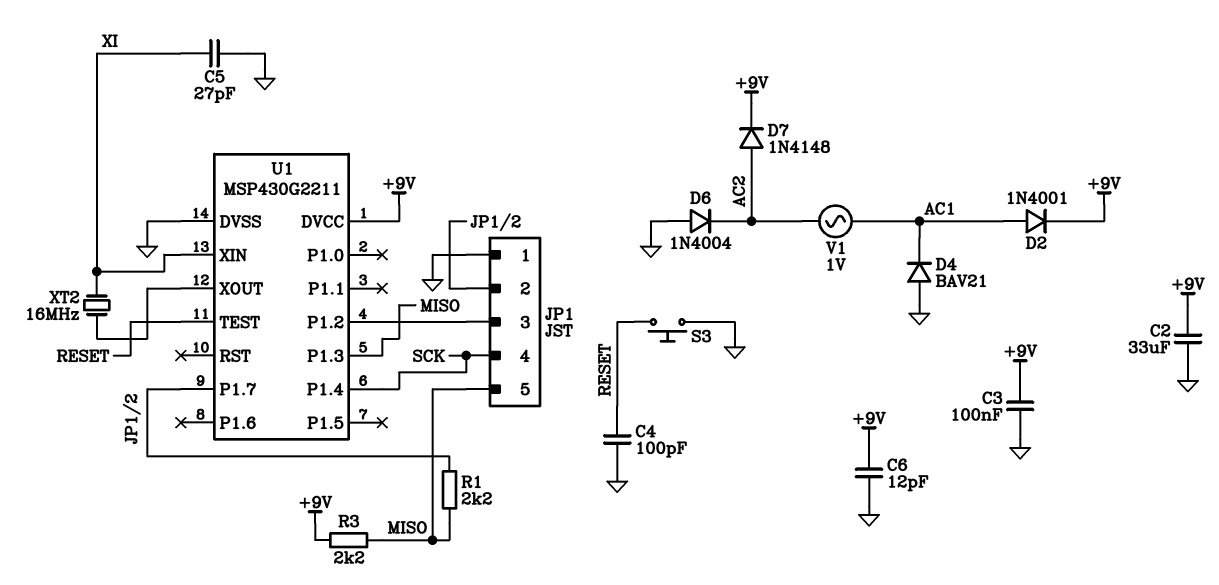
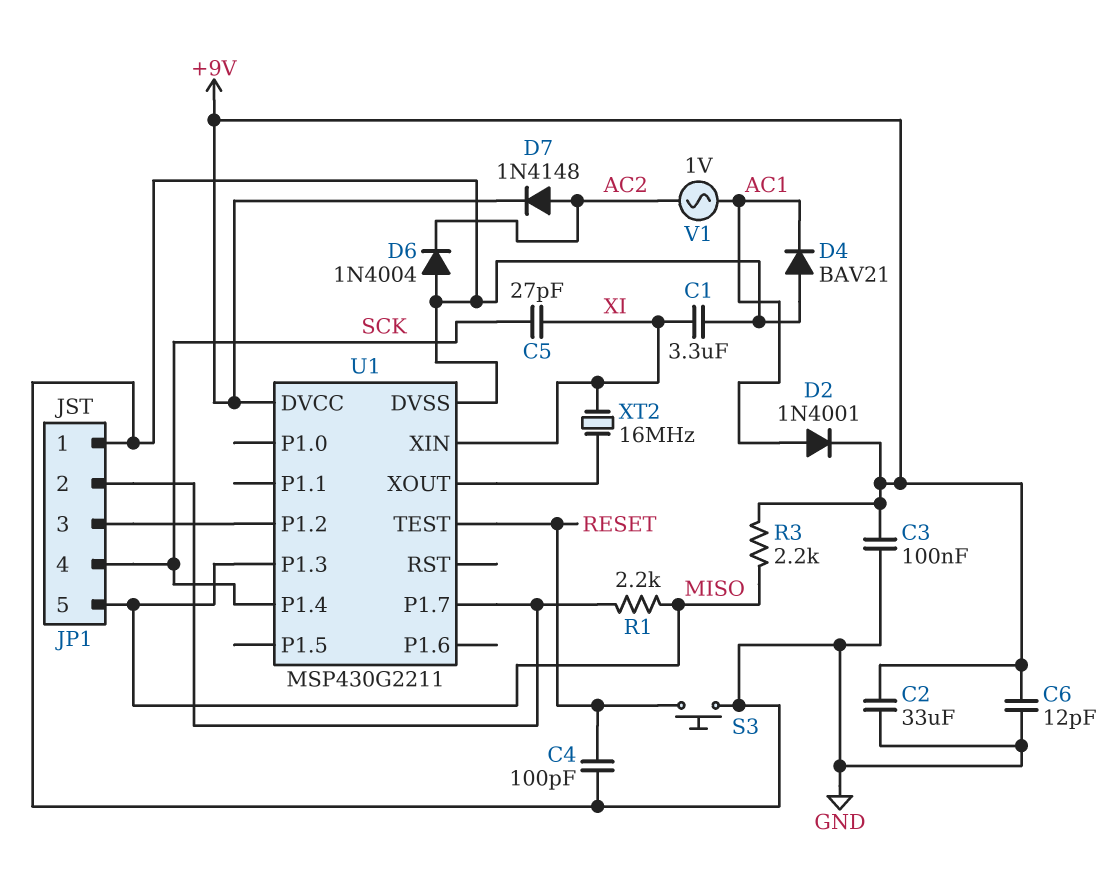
C1: none -> 3.3uF (GND, XI)
C5: 27pF (GND, XI) -> 27pF (SCK, XI)

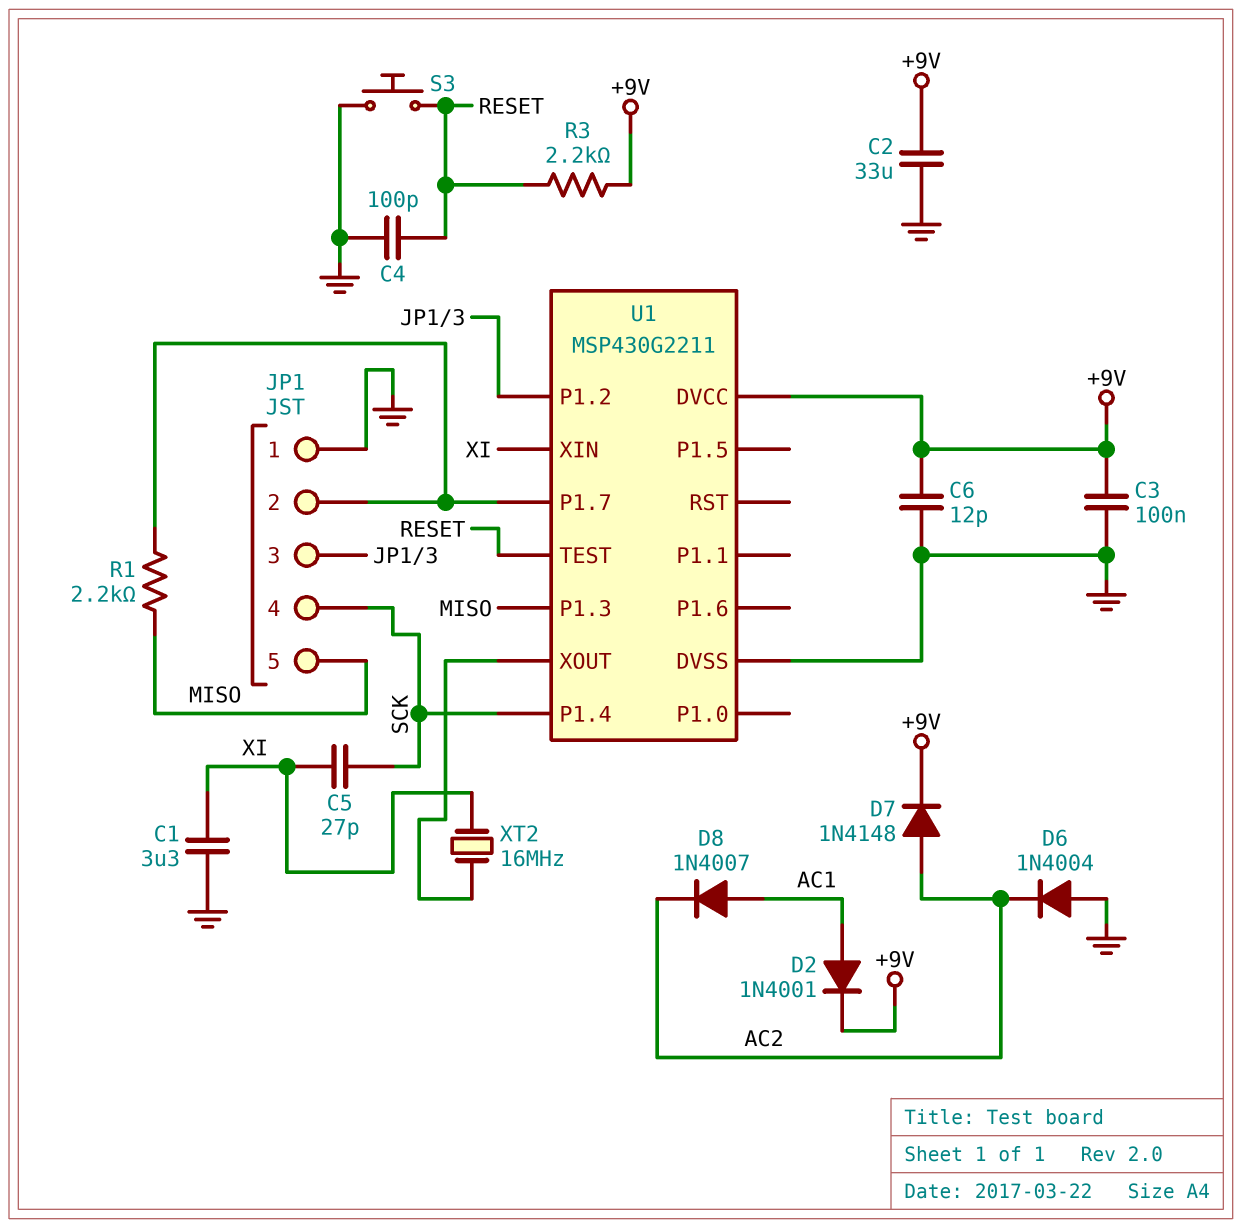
D4: diode BAV21 (A GND, K AC1) -> none
D8: none -> diode 1N4007 (A AC1, K AC2)
R3: 2.2k (+9V, MISO) -> 2.2k (+9V, RESET)
V1: AC 1V (AC1, AC2) -> none

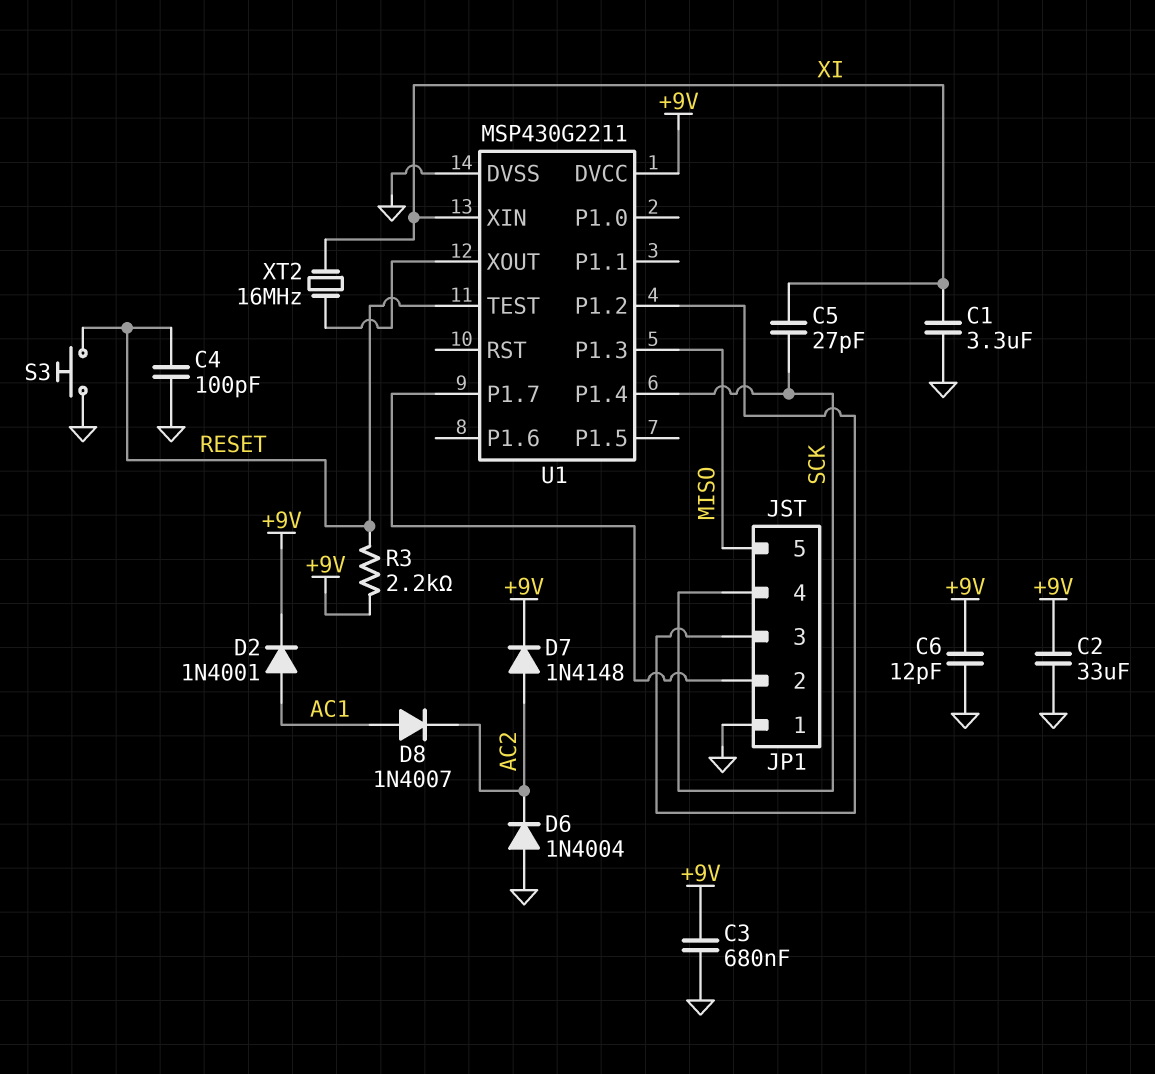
C3: 100nF (+9V, GND) -> 680nF (+9V, GND)
R1: 2.2k (JP1/2, MISO) -> none

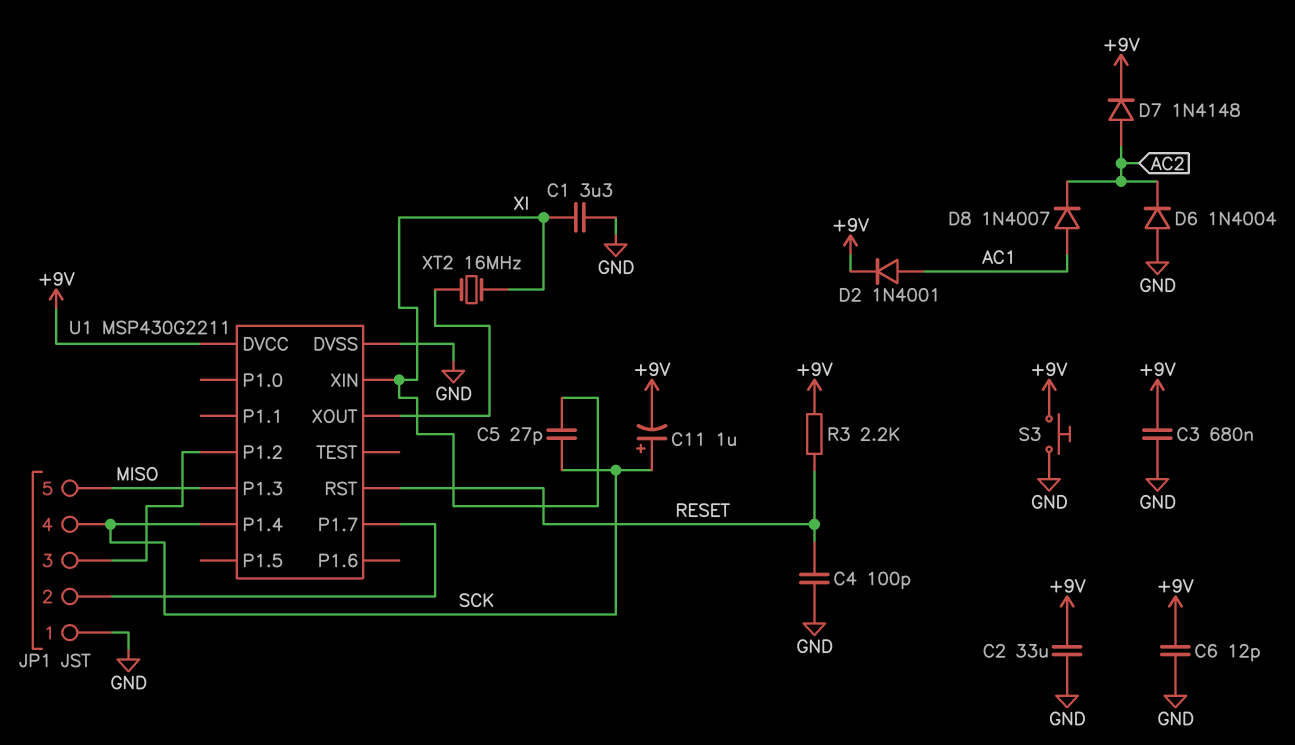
C11: none -> 1uF (plus SCK, minus +9V)
S3: button (GND, RESET) -> button (+9V, GND)
U1 pin RST: none -> RESET
U1 pin TEST: RESET -> none

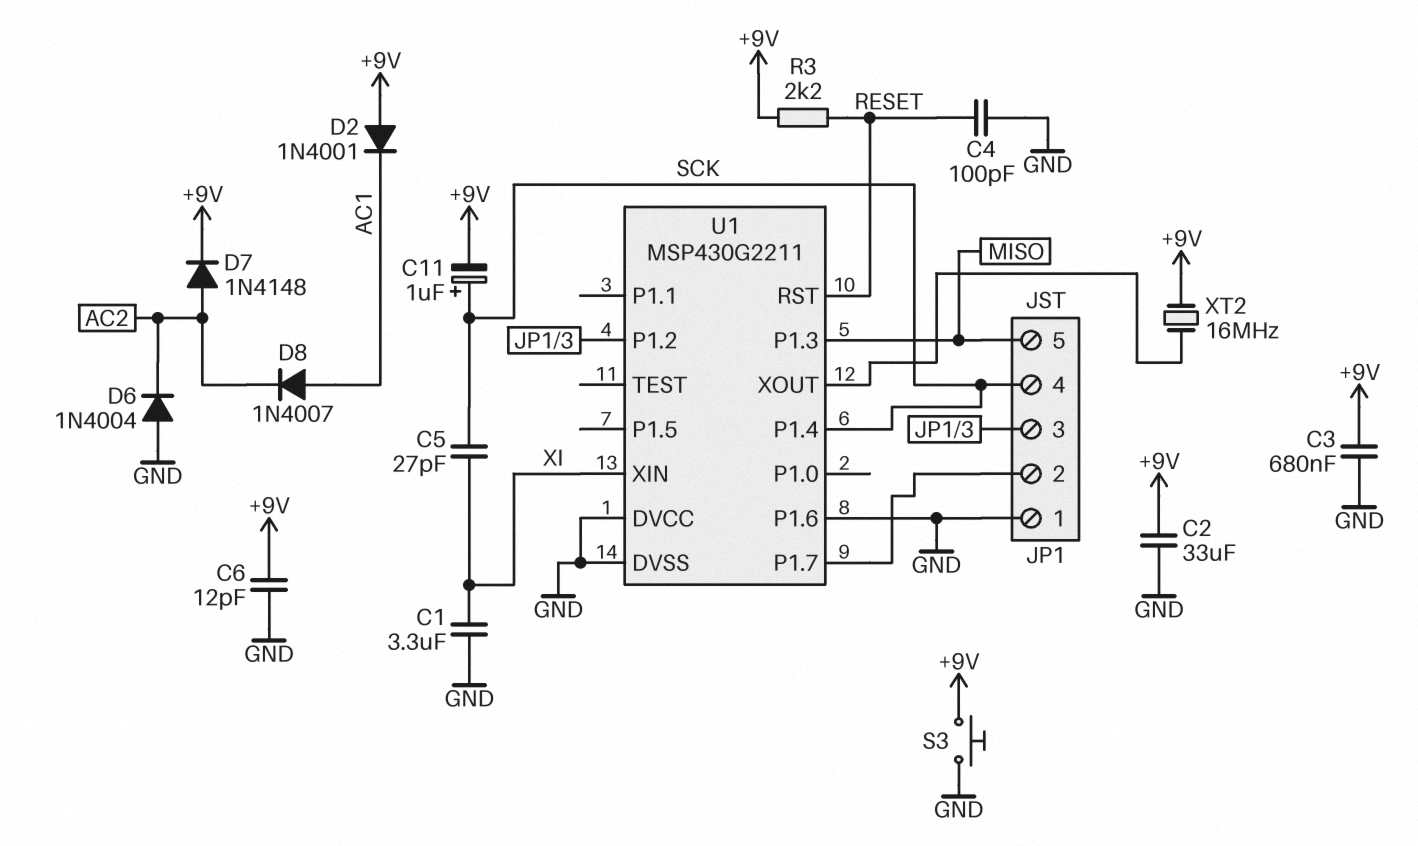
D2: diode 1N4001 (A AC1, K +9V) -> diode 1N4001 (A +9V, K AC1)
U1 pin DVCC: +9V -> GND
U1 pin P1.6: none -> GND
XT2: 16MHz (U1/XOUT, XI) -> 16MHz (+9V, U1/XOUT)

